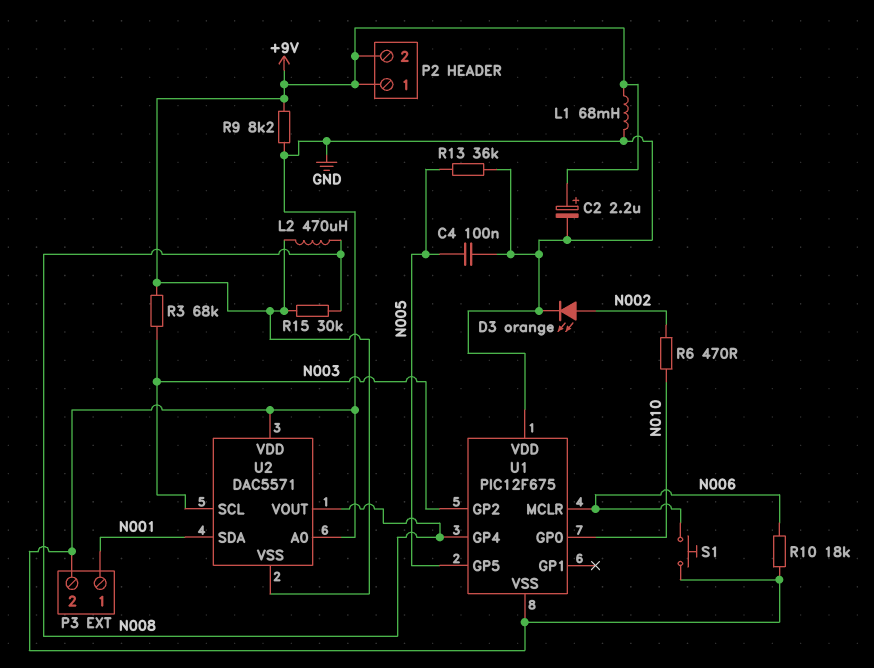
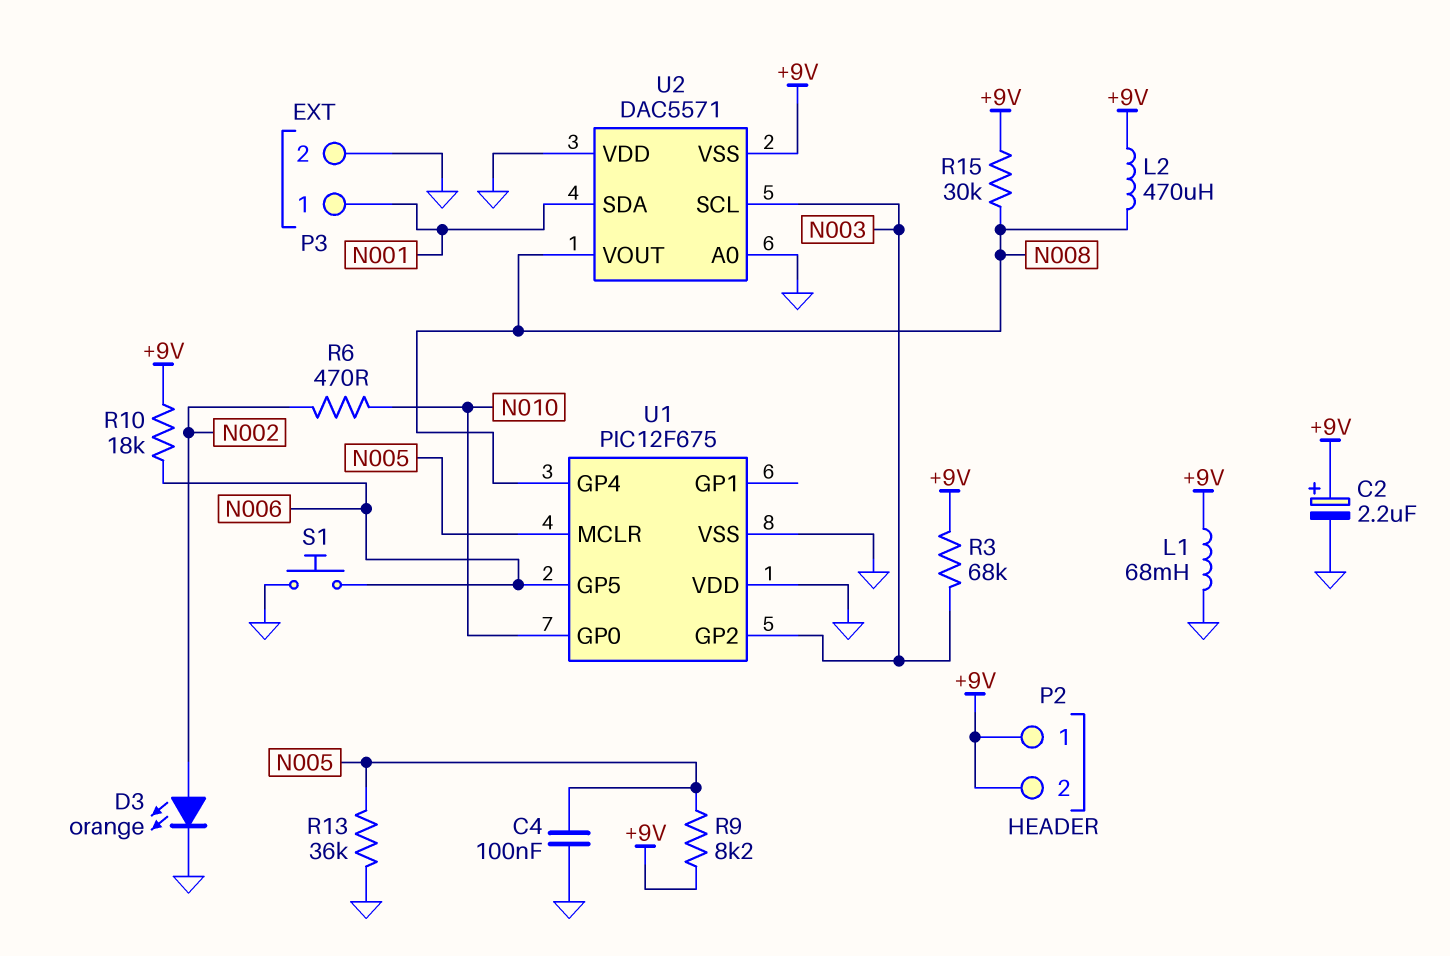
R9: 8.2k (+9V, GND) -> 8.2k (+9V, N005)
R10: 18k (GND, N006) -> 18k (+9V, N006)
U1 pin GP5: N005 -> N006
U1 pin MCLR: N006 -> N005

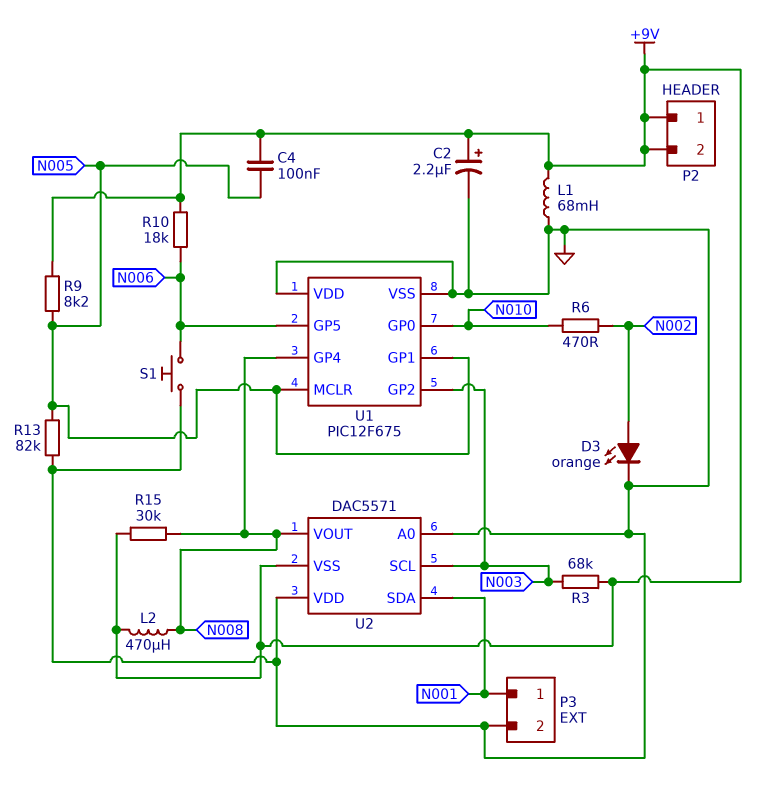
C4: 100nF (GND, N005) -> 100nF (+9V, N005)
R13: 36k (GND, N005) -> 82k (GND, N005)
U1 pin GP1: none -> N005

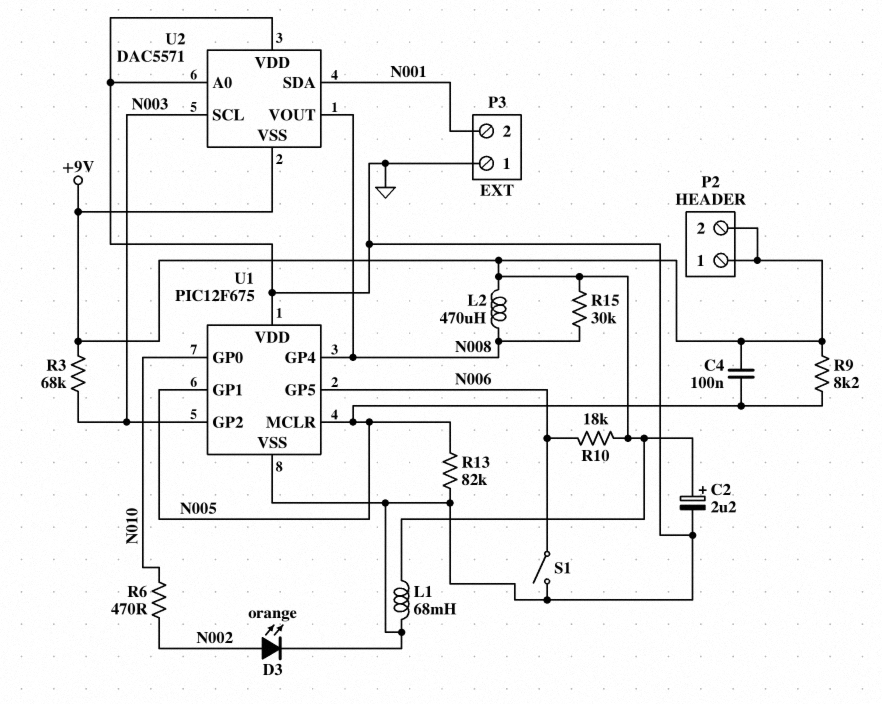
P3 pin 1: N001 -> GND
P3 pin 2: GND -> N001
S1: button (GND, N006) -> switch (GND, N006)

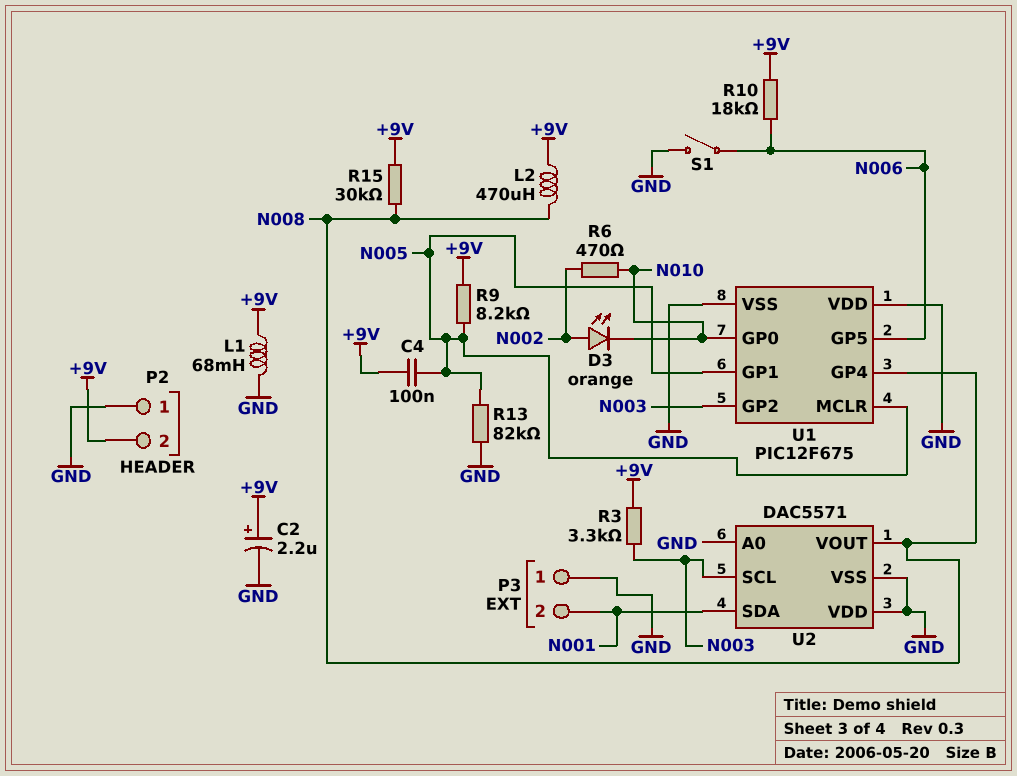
D3: LED orange (A N002, K GND) -> LED orange (A N002, K N010)
P2 pin 1: +9V -> GND
R3: 68k (+9V, N003) -> 3.3k (+9V, N003)
U2 pin VSS: +9V -> GND

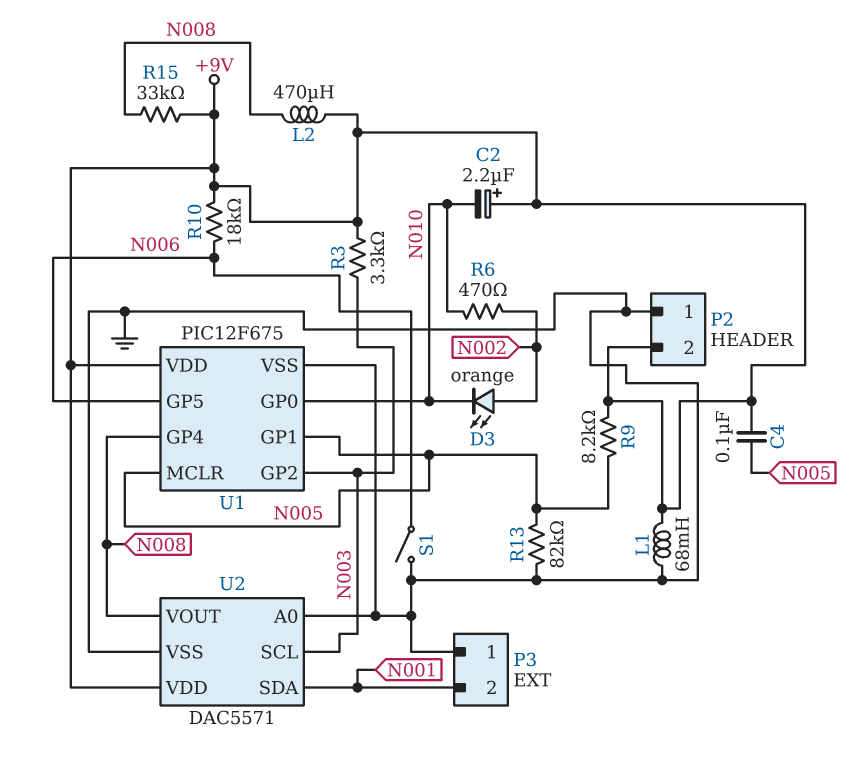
C2: 2.2uF (plus +9V, minus GND) -> 2.2uF (plus +9V, minus N010)
R15: 30k (+9V, N008) -> 33k (+9V, N008)
U1 pin VDD: GND -> +9V
U2 pin VDD: GND -> +9V

